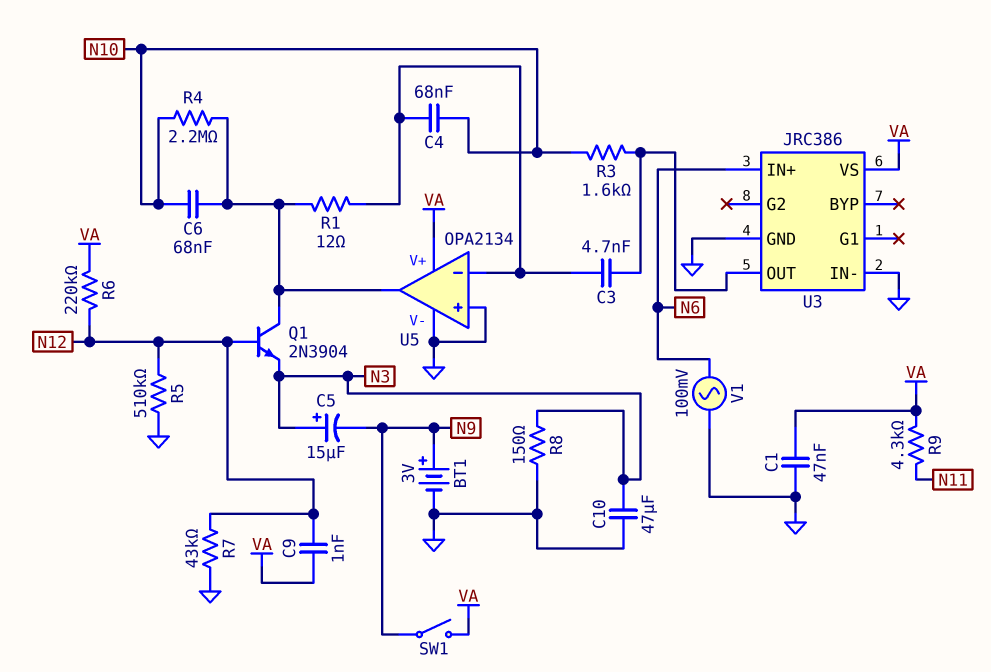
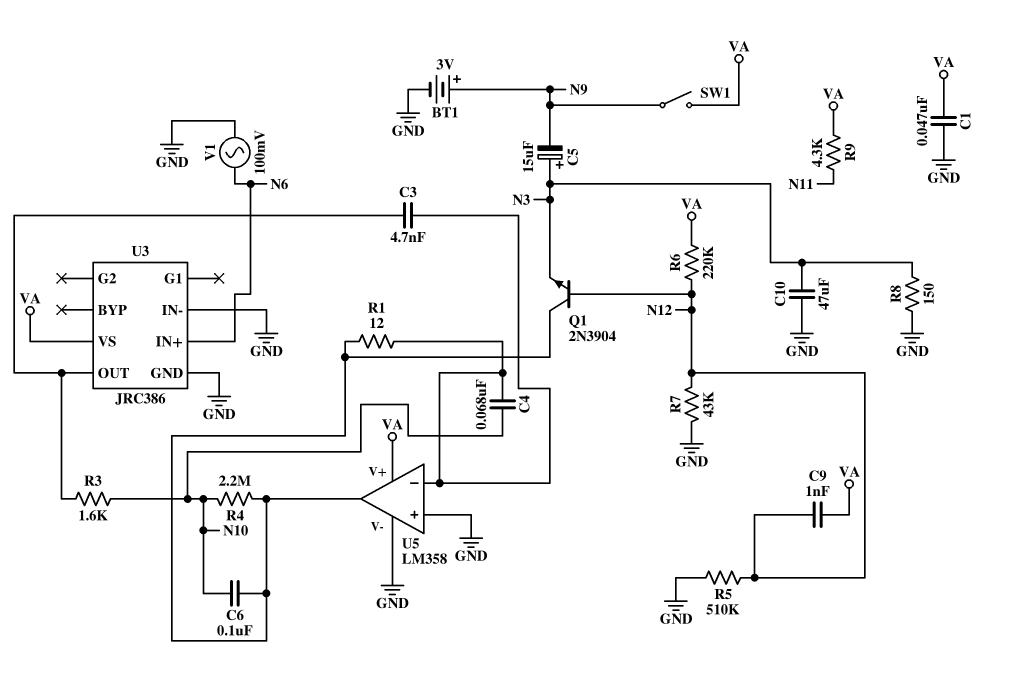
C6: 68nF (N10, U5/out) -> 100nF (N10, U5/out)
U5: OPA2134 -> LM358

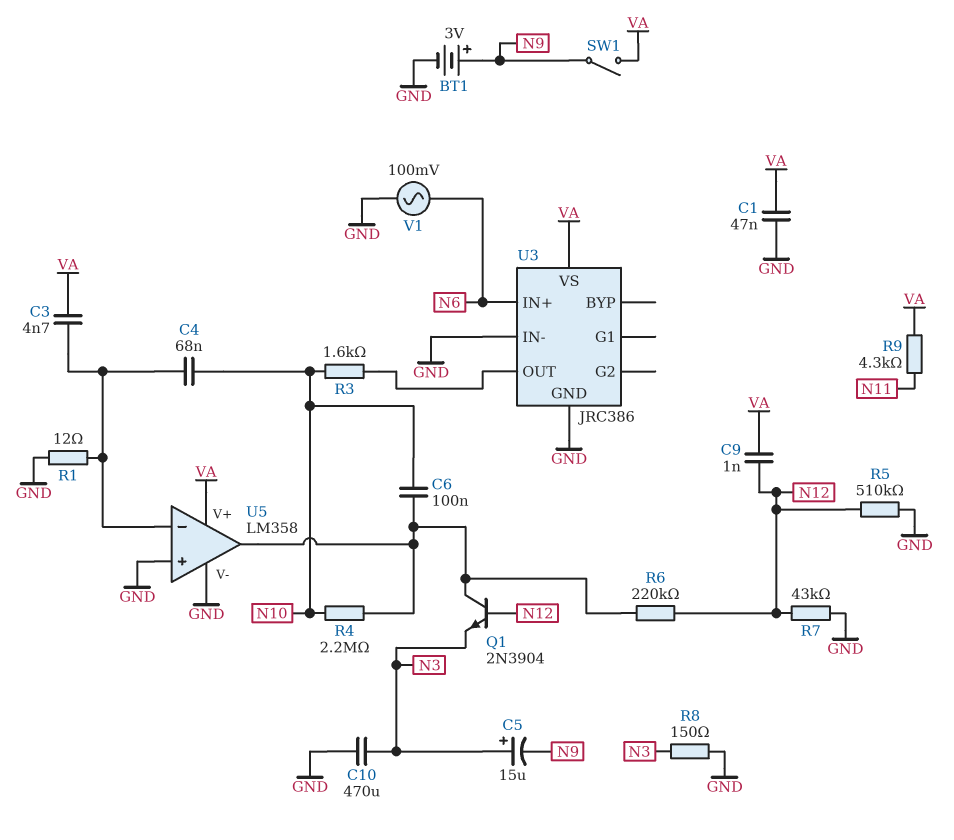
C3: 4.7nF (U3/OUT, U5/in-) -> 4.7nF (U5/in-, VA)
C10: 47uF (GND, N3) -> 470uF (GND, N3)
R1: 12 (U5/in-, U5/out) -> 12 (GND, U5/in-)
R6: 220k (N12, VA) -> 220k (N12, U5/out)

